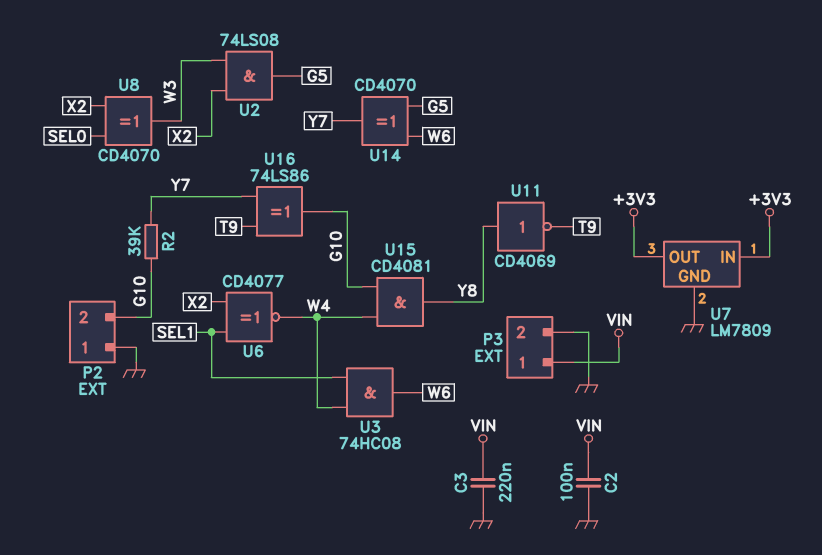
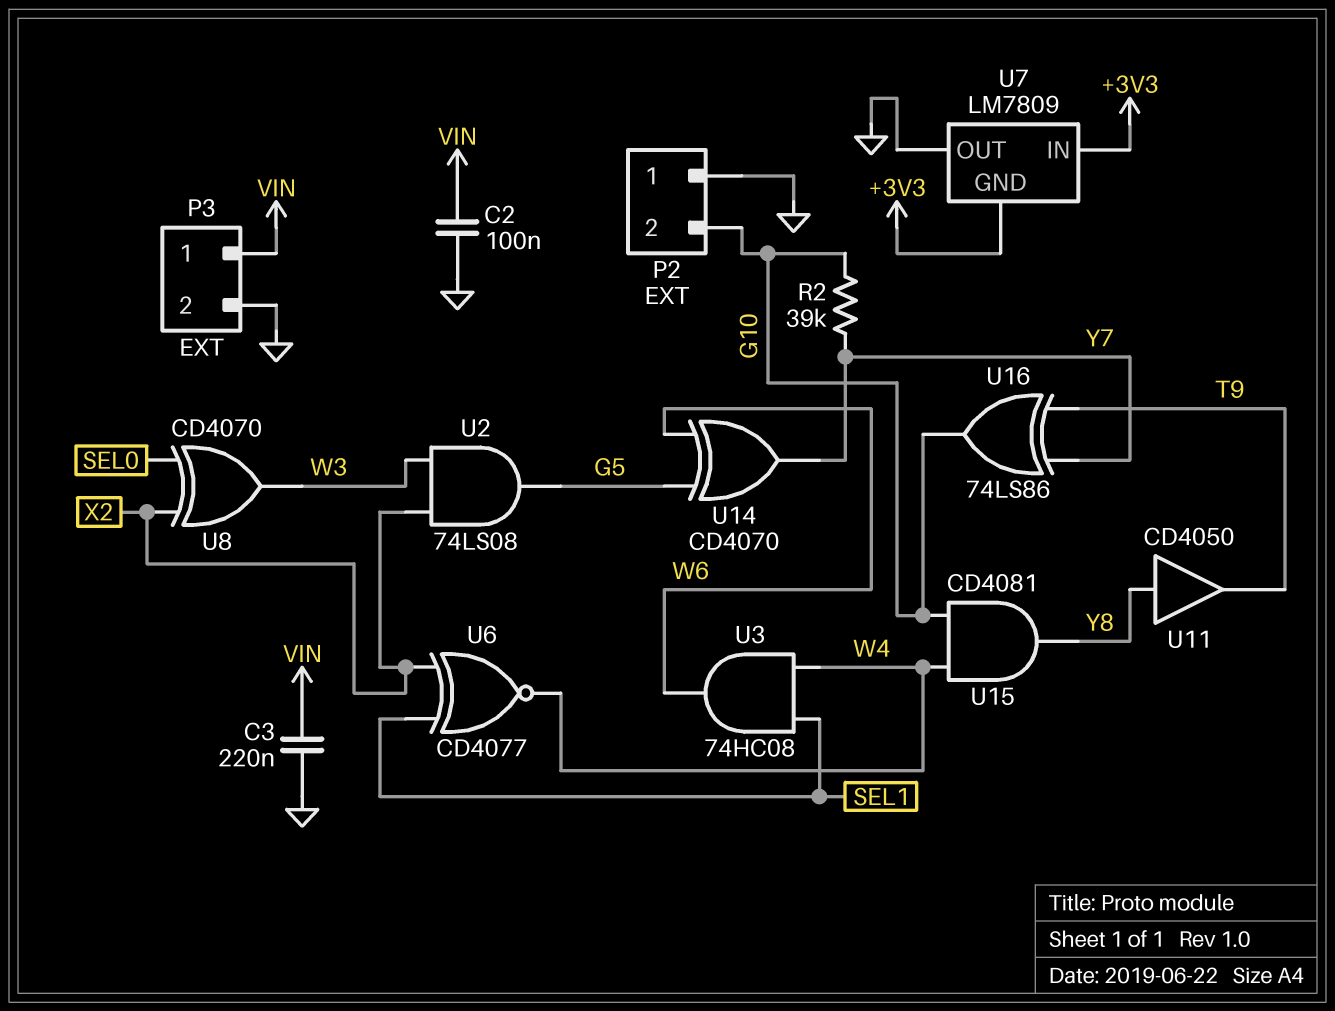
U7 pin GND: GND -> +3V3
U7 pin OUT: +3V3 -> GND
U11: NOT CD4069 (in Y8, out T9) -> buffer CD4050 (in Y8, out T9)

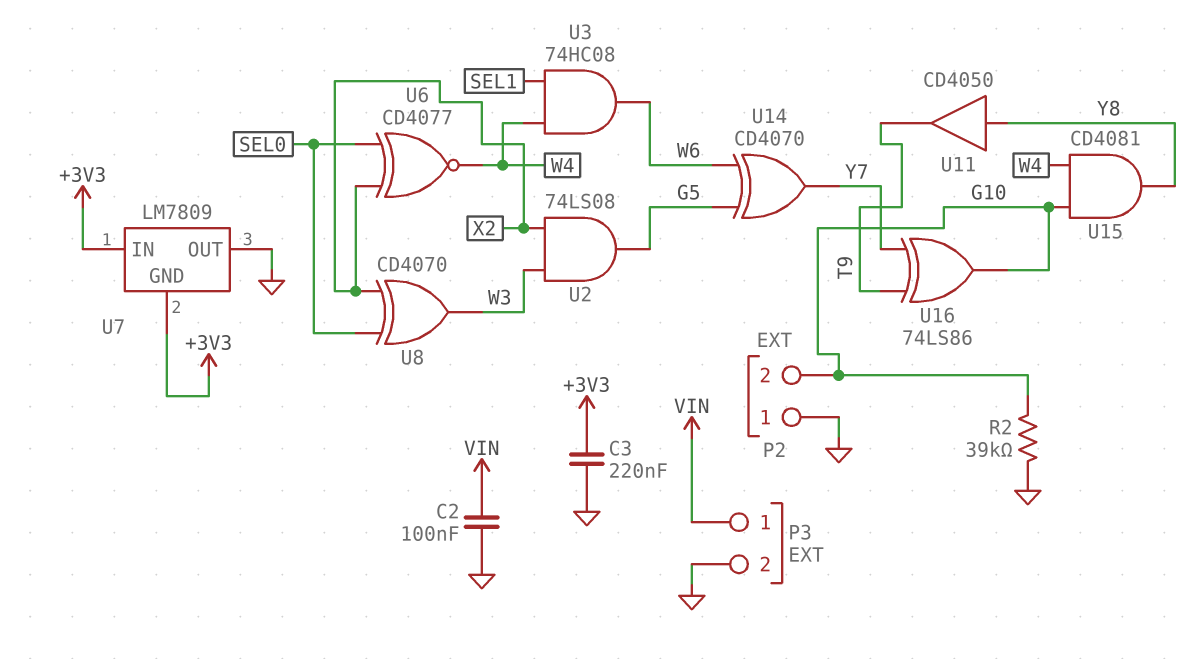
C3: 220nF (GND, VIN) -> 220nF (+3V3, GND)
R2: 39k (G10, Y7) -> 39k (G10, GND)
U6: XNOR CD4077 (in SEL1, in X2, out W4) -> XNOR CD4077 (in SEL0, in X2, out W4)

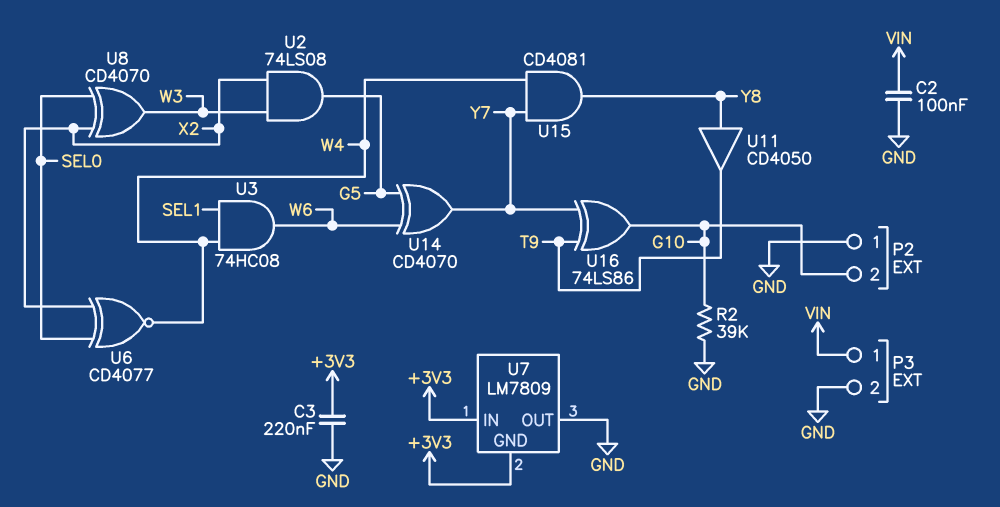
U15: AND CD4081 (in G10, in W4, out Y8) -> AND CD4081 (in W4, in Y7, out Y8)

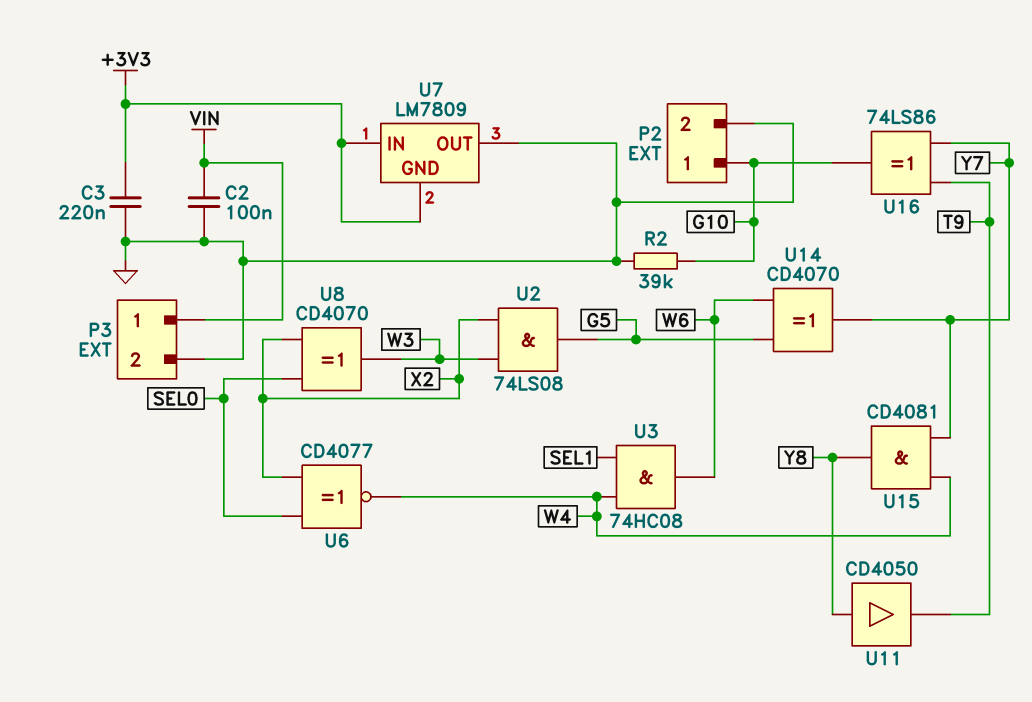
P2 pin 1: GND -> G10
P2 pin 2: G10 -> GND

